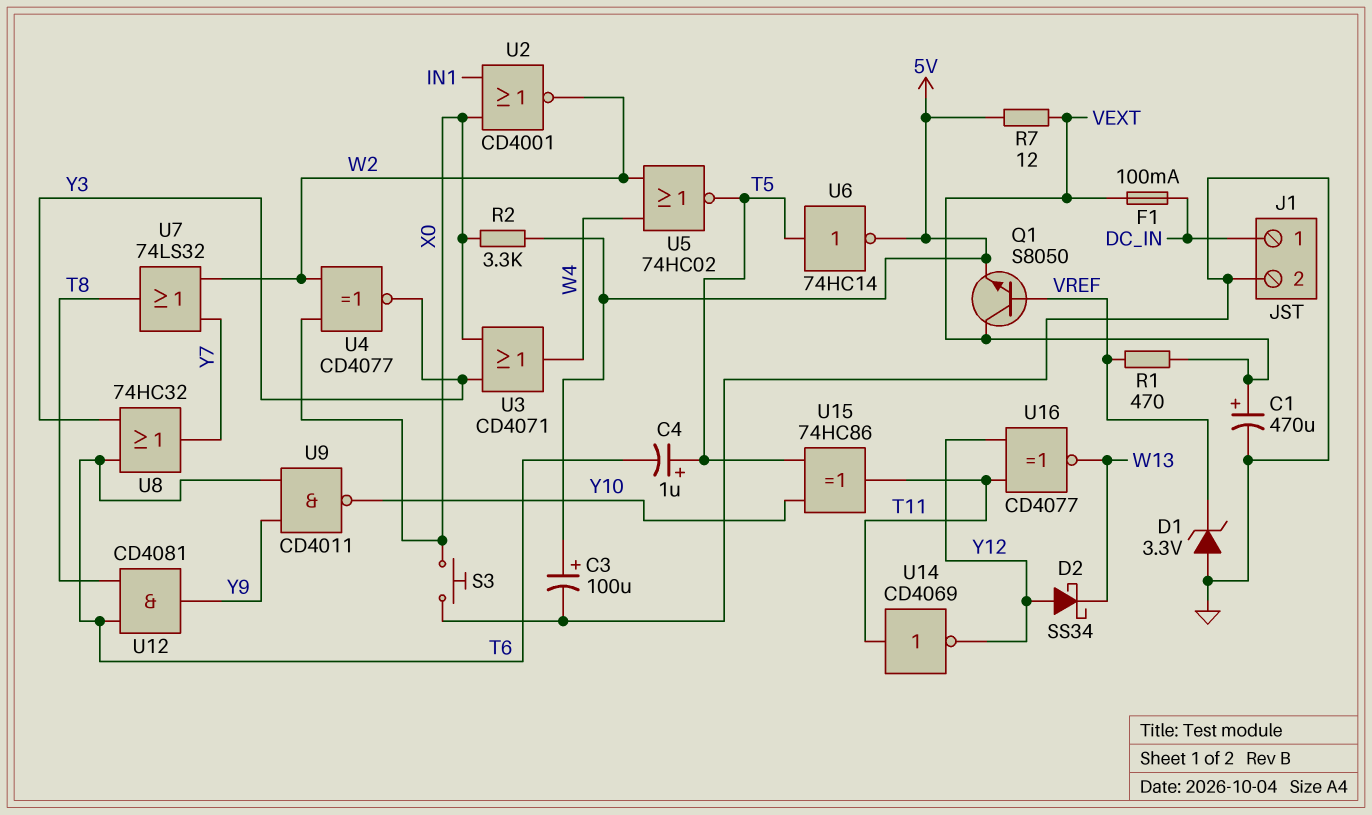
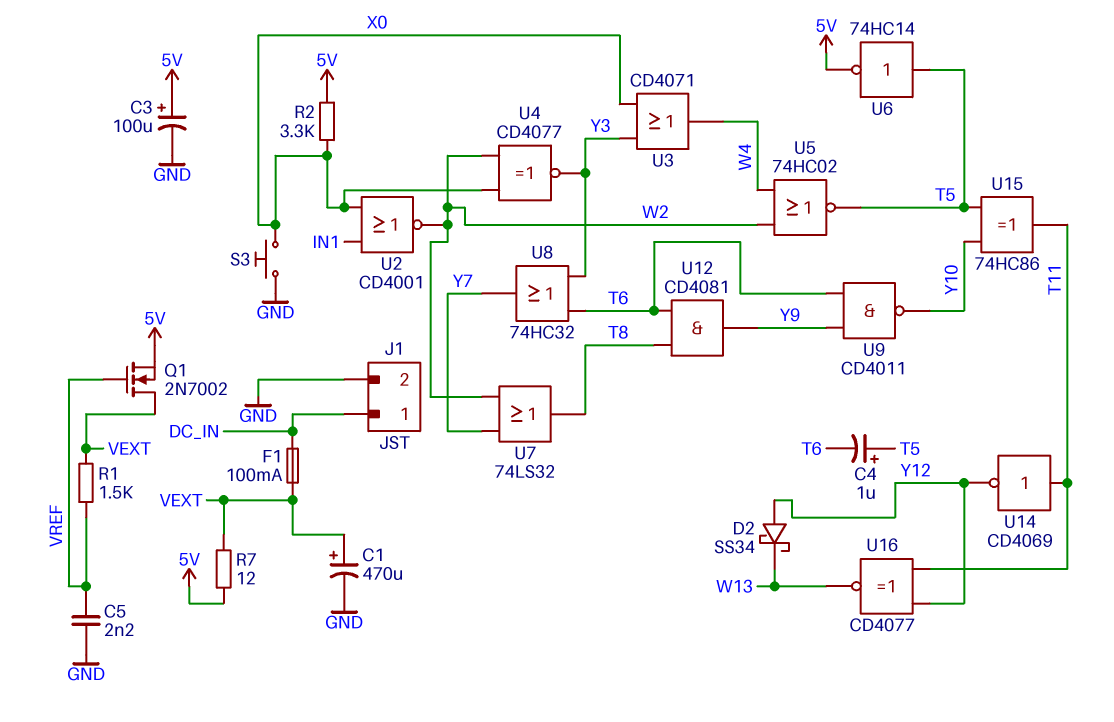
C5: none -> 2.2nF (GND, VREF)
D1: zener 3.3V (A GND, K VREF) -> none
Q1: NPN S8050 (B VREF, C VEXT, E 5V) -> NMOS 2N7002 (G VREF, D VEXT, S 5V)
R1: 470 (VEXT, VREF) -> 1.5k (VEXT, VREF)

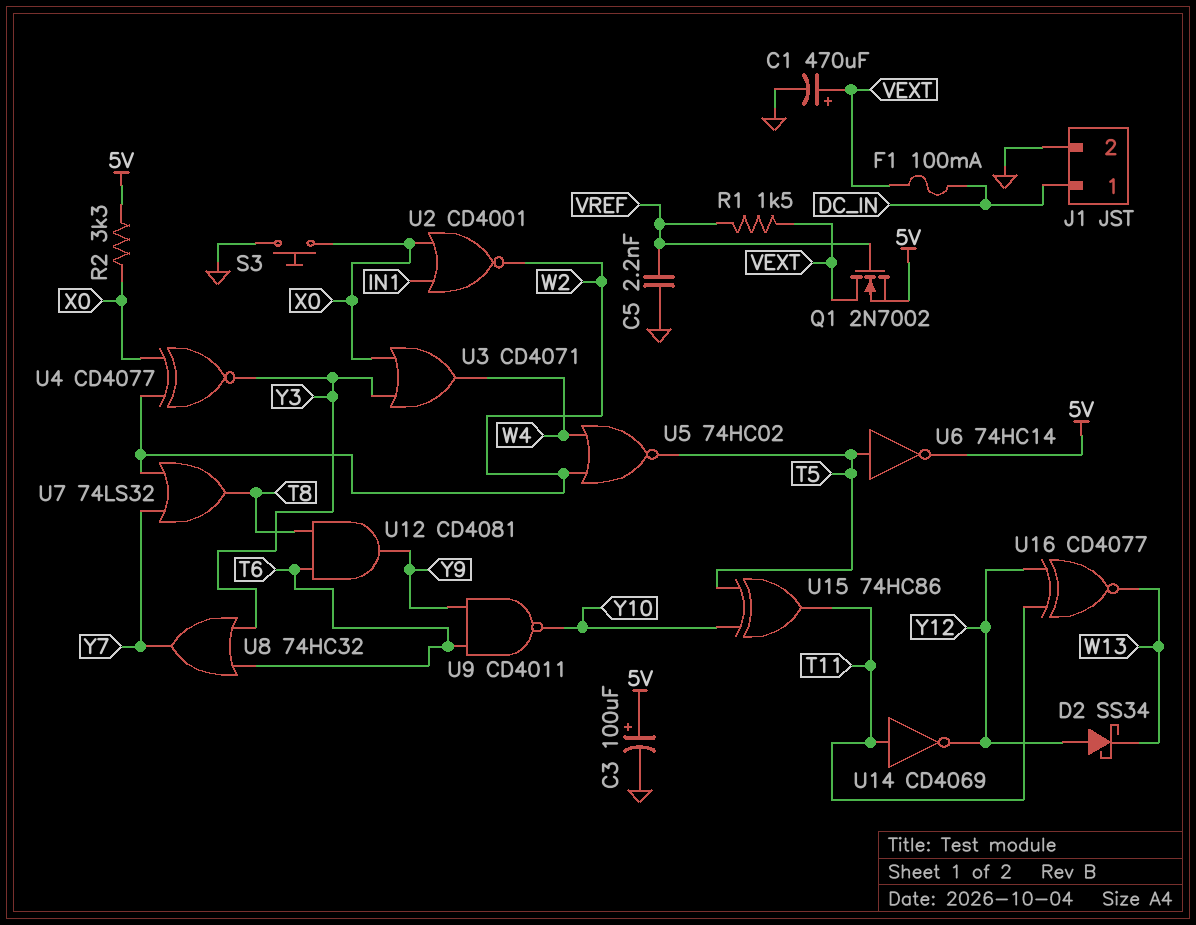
C4: 1uF (plus T5, minus T6) -> none
R7: 12 (5V, VEXT) -> none

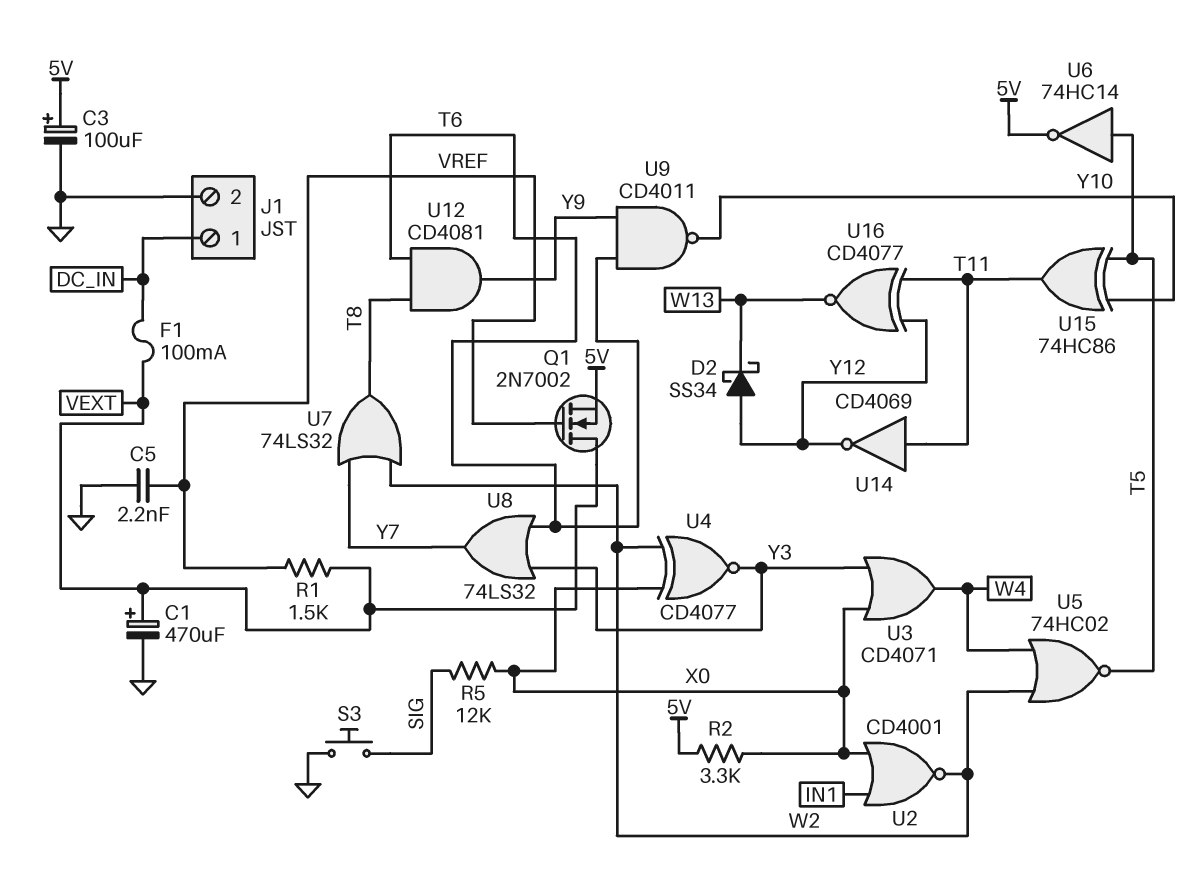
R5: none -> 12k (SIG, X0)
S3: button (GND, X0) -> button (GND, SIG)
U8: OR 74HC32 (in T6, in Y3, out Y7) -> OR 74LS32 (in T6, in Y3, out Y7)

